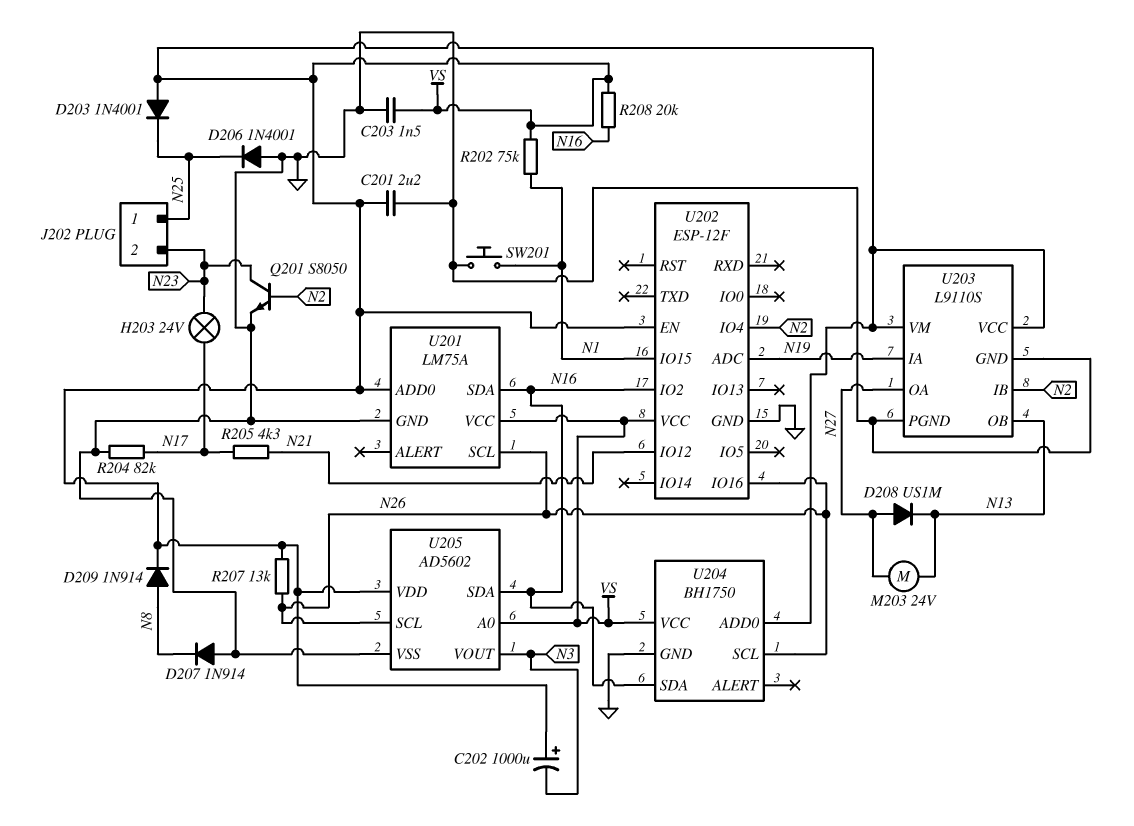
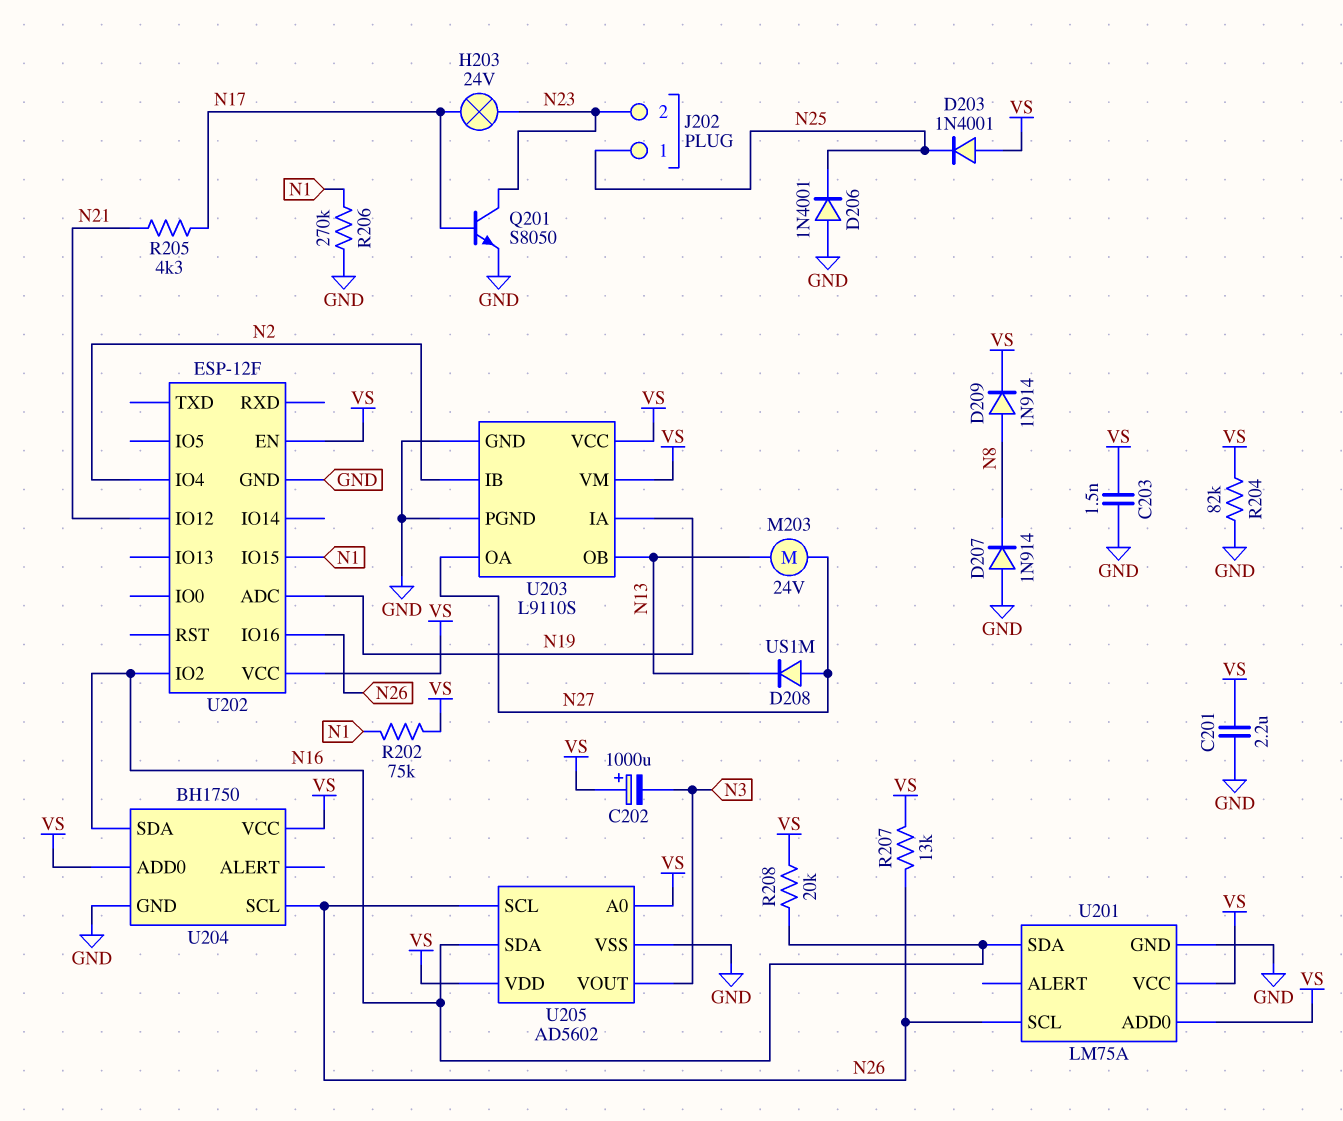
Q201: NPN S8050 (B N2, C N23, E GND) -> NPN S8050 (B N17, C N23, E GND)
R204: 82k (GND, N17) -> 82k (GND, VS)
R206: none -> 270k (GND, N1)
SW201: button (GND, N1) -> none

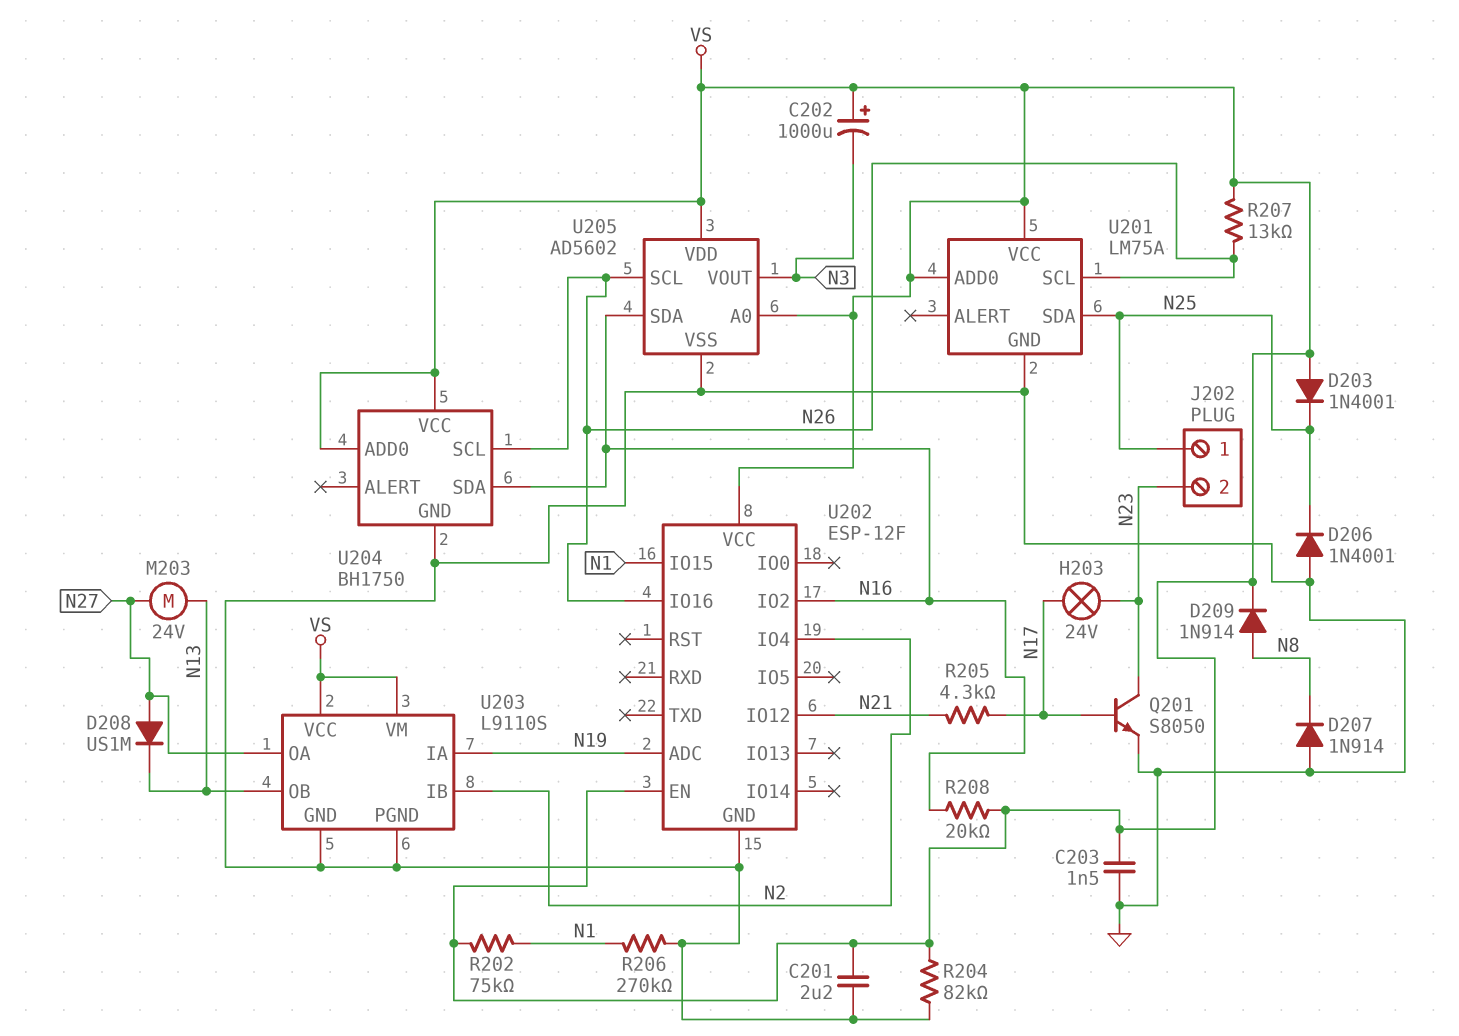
U201 pin SDA: N16 -> N25

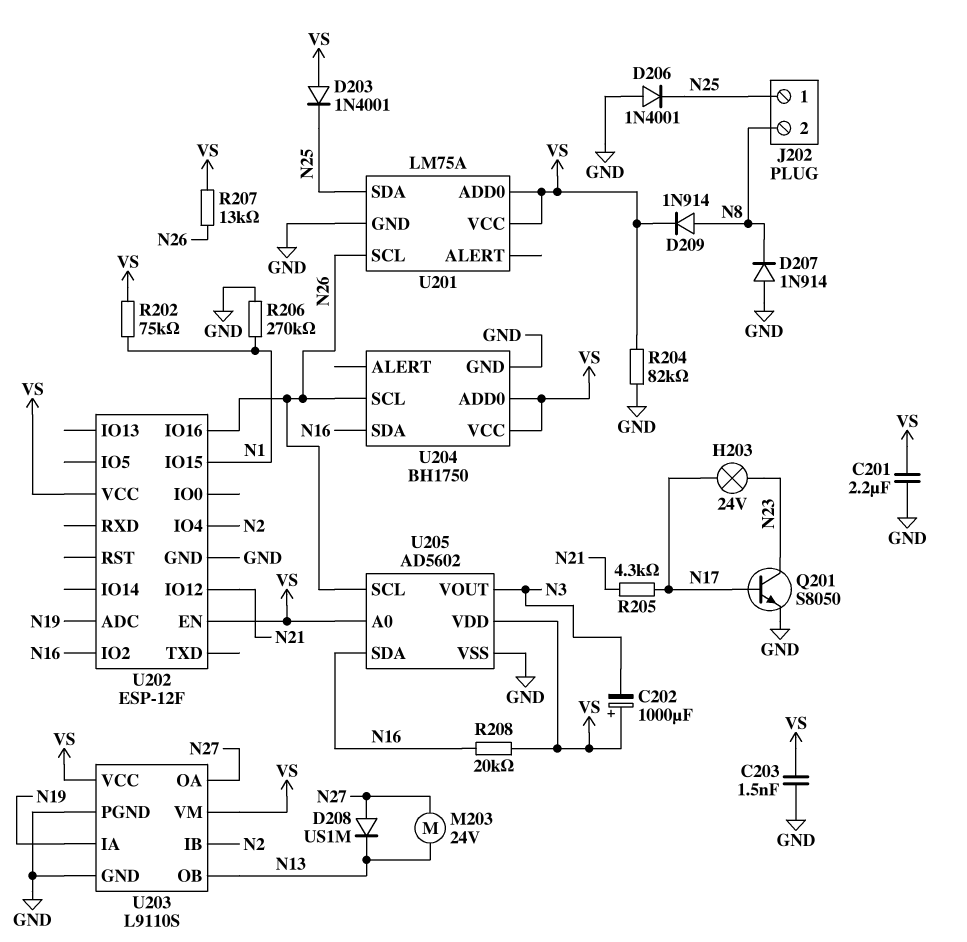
J202 pin 2: N23 -> N8

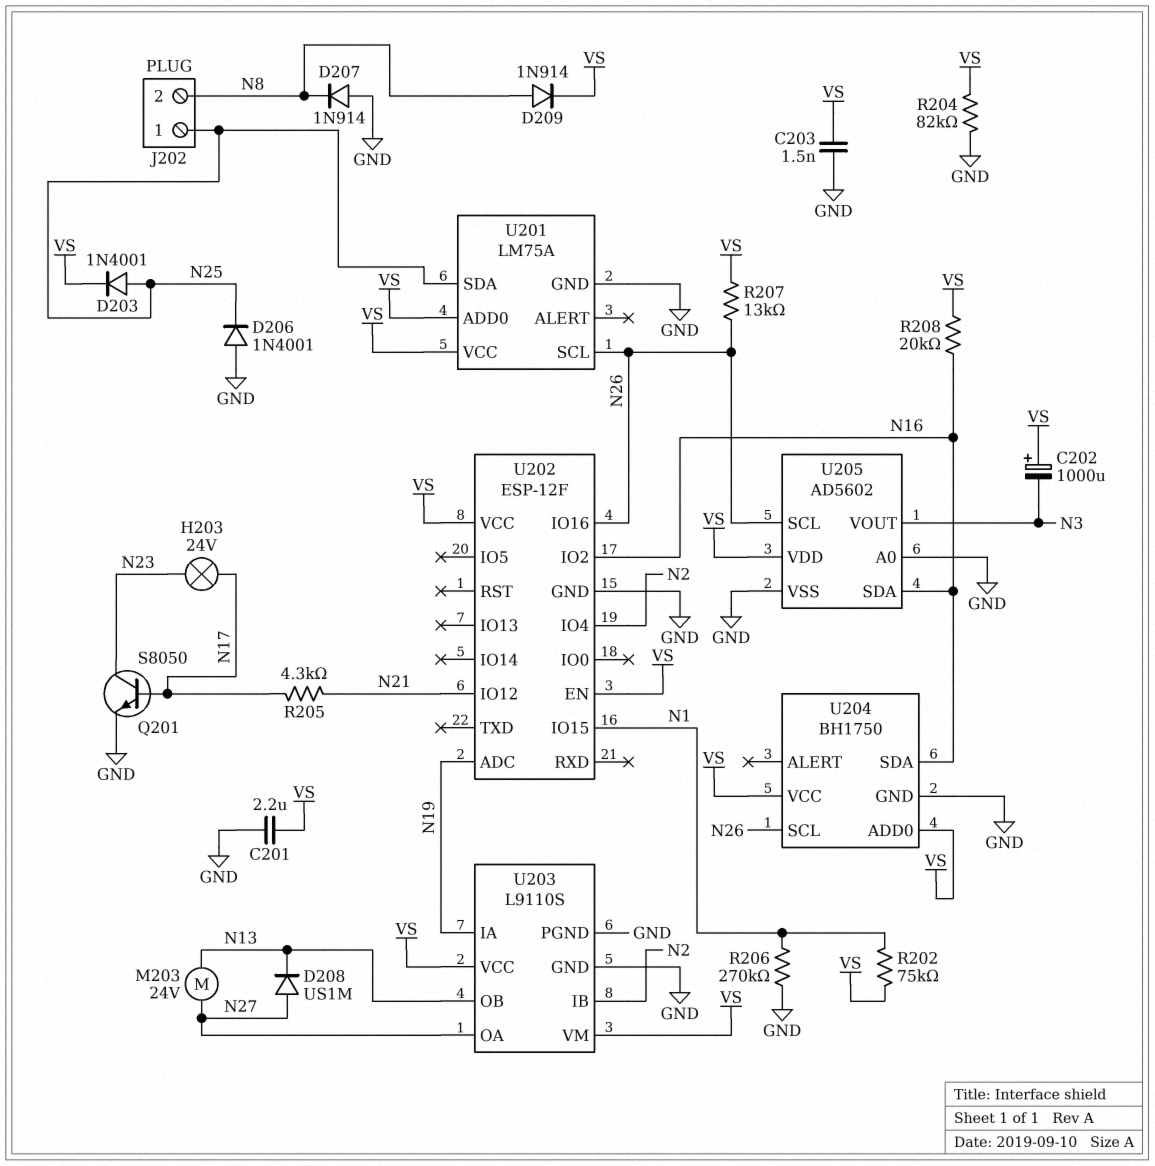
D203: diode 1N4001 (A VS, K N25) -> diode 1N4001 (A N25, K VS)
U205 pin A0: VS -> GND

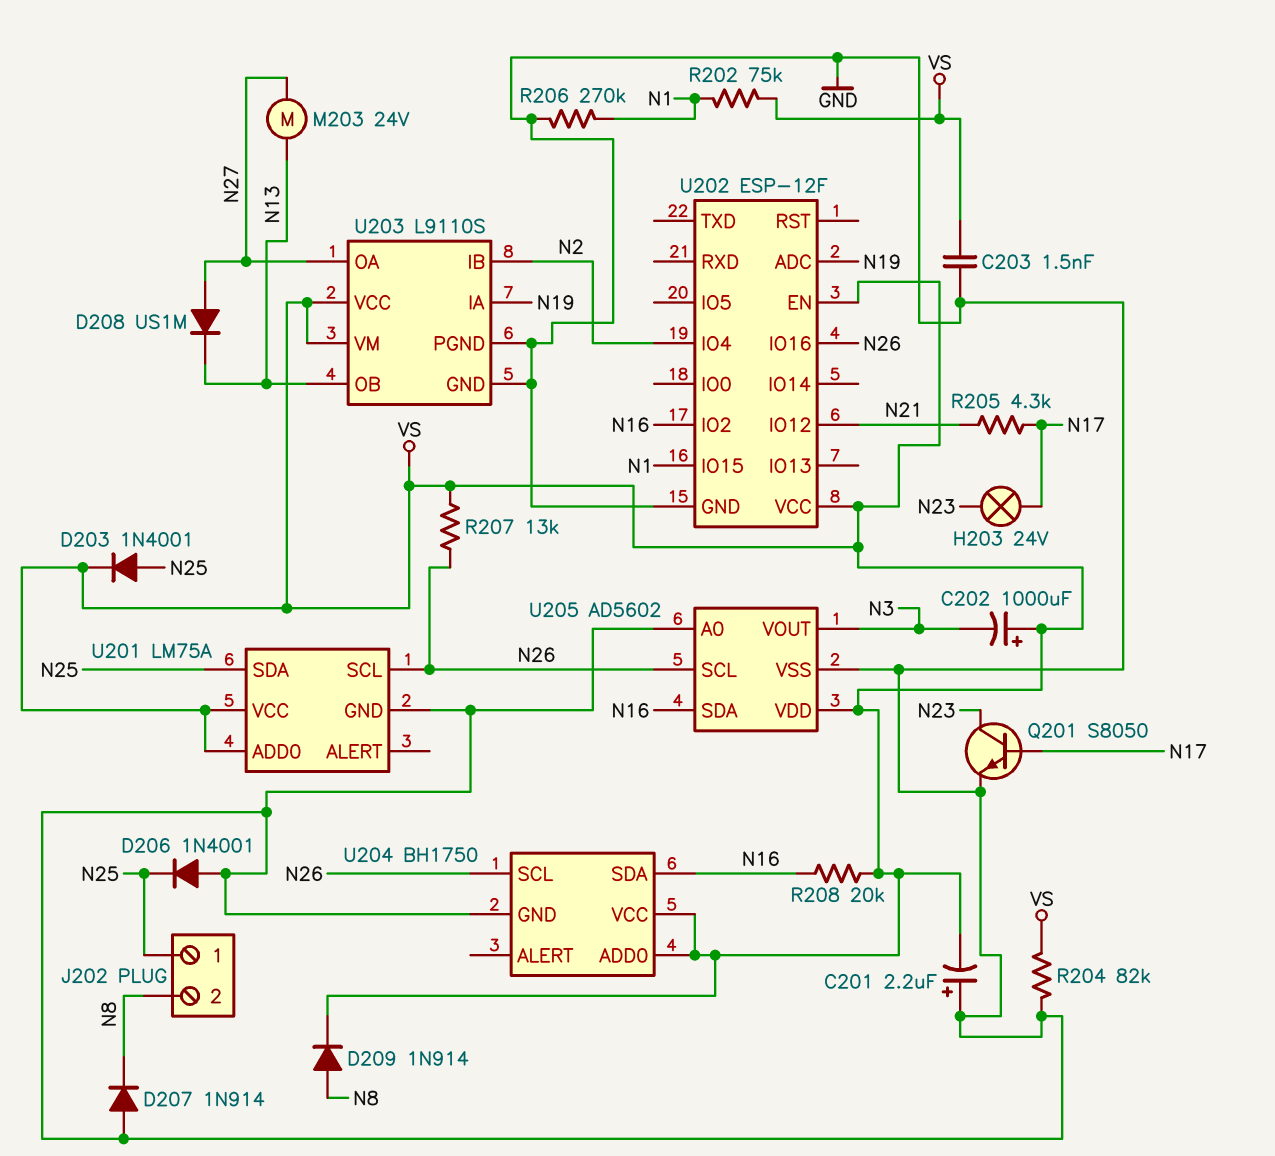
C201: 2.2uF (GND, VS) -> 2.2uF (plus GND, minus VS)

